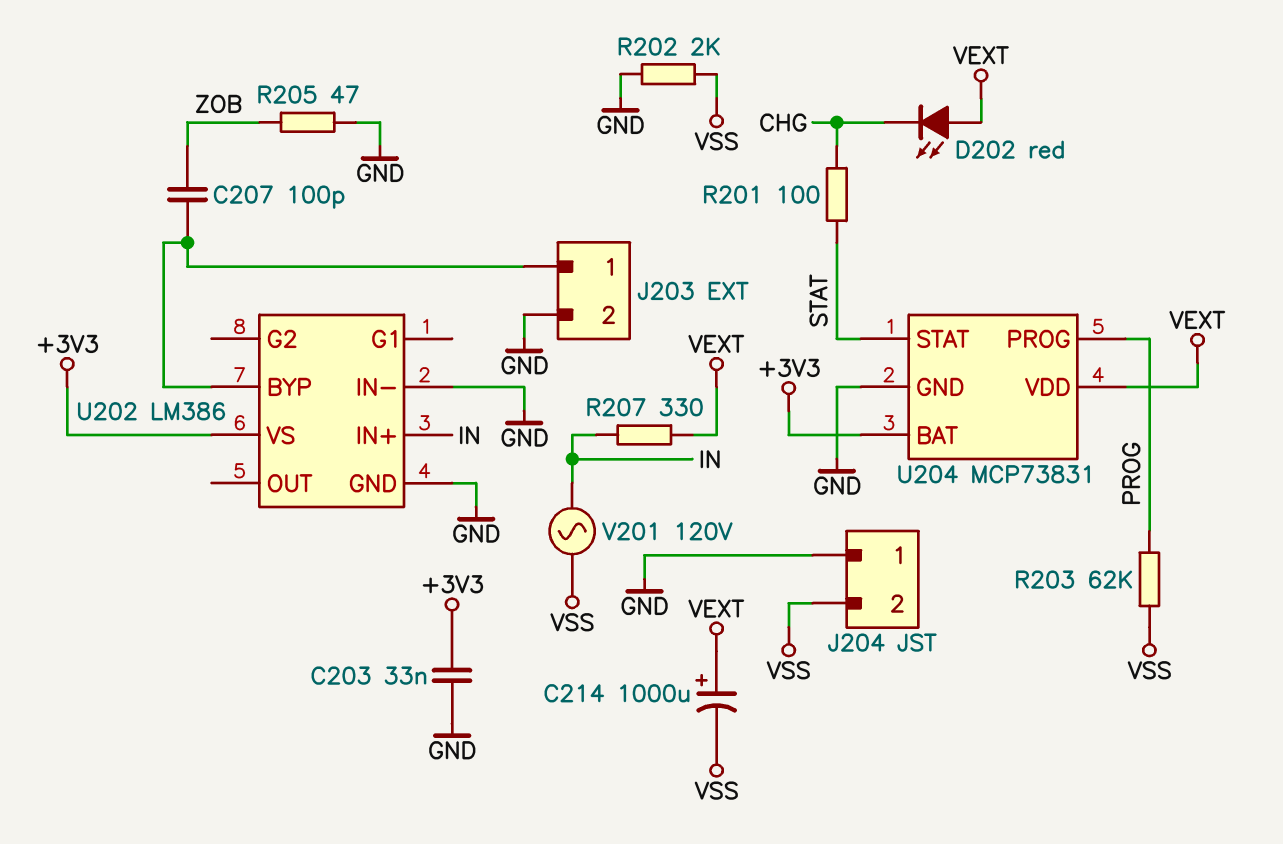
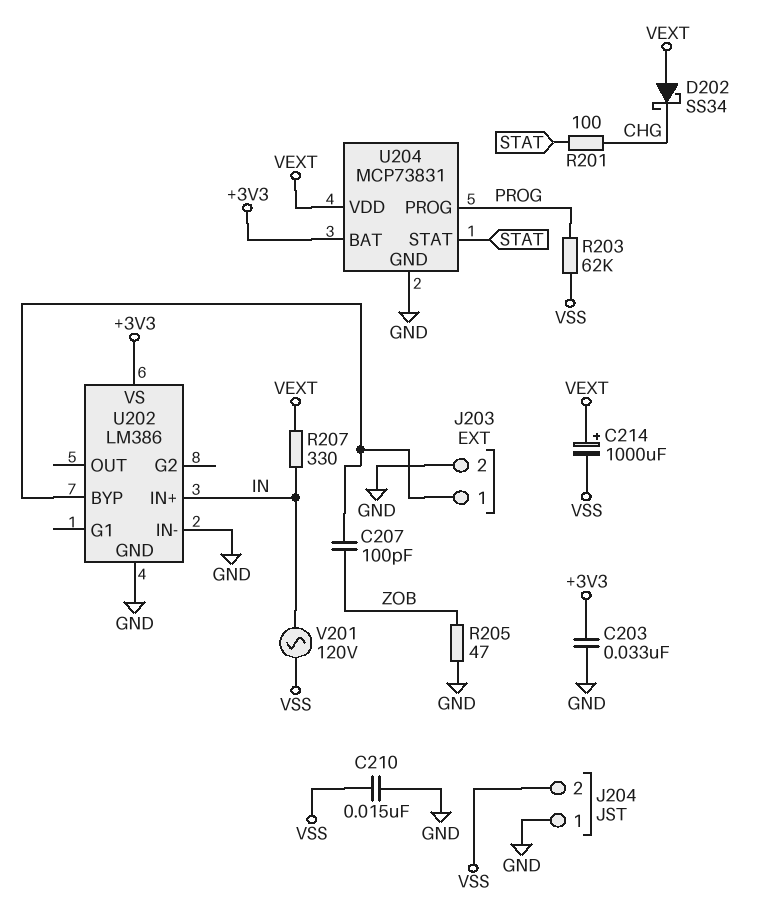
C210: none -> 15nF (GND, VSS)
D202: LED red (A VEXT, K CHG) -> schottky SS34 (A VEXT, K CHG)
R202: 2k (GND, VSS) -> none

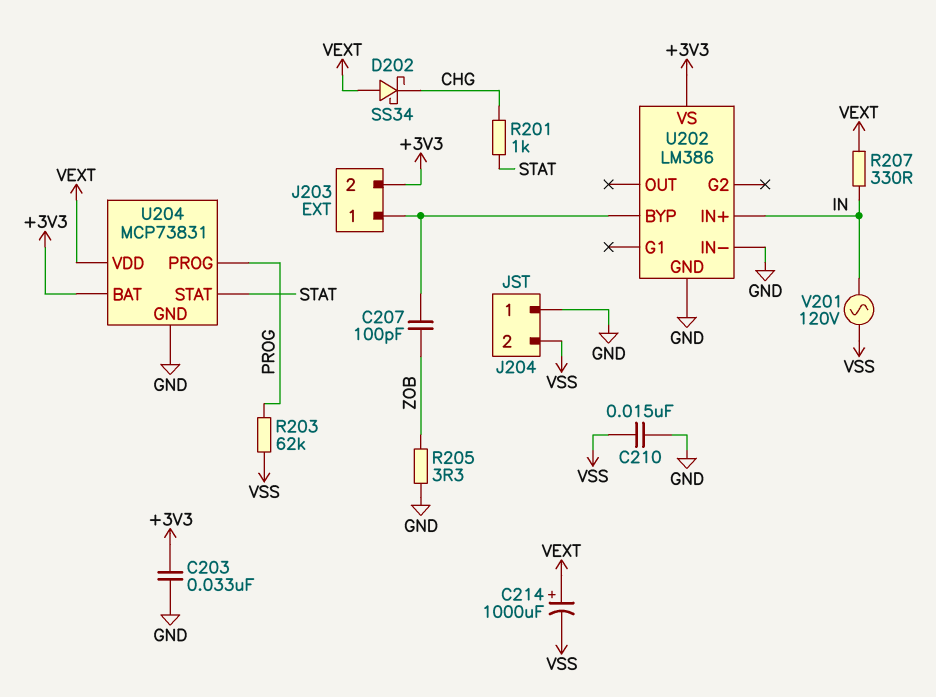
J203 pin 2: GND -> +3V3
R201: 100 (CHG, STAT) -> 1k (CHG, STAT)
R205: 47 (GND, ZOB) -> 3.3 (GND, ZOB)

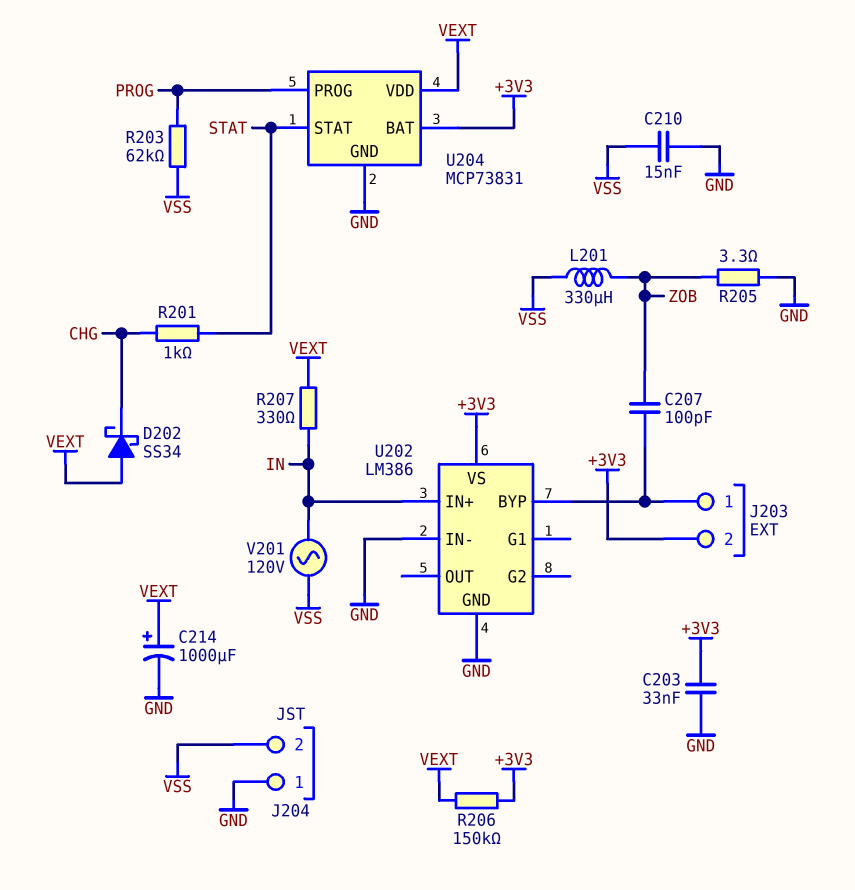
C214: 1000uF (plus VEXT, minus VSS) -> 1000uF (plus VEXT, minus GND)
L201: none -> 330uH (VSS, ZOB)
R206: none -> 150k (+3V3, VEXT)

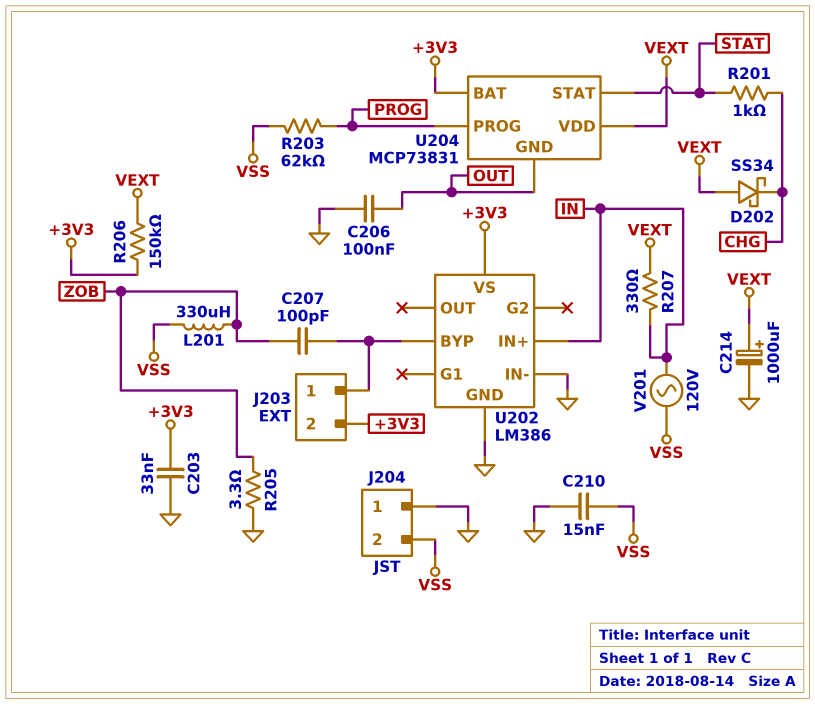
C206: none -> 100nF (GND, OUT)
U204 pin GND: GND -> OUT

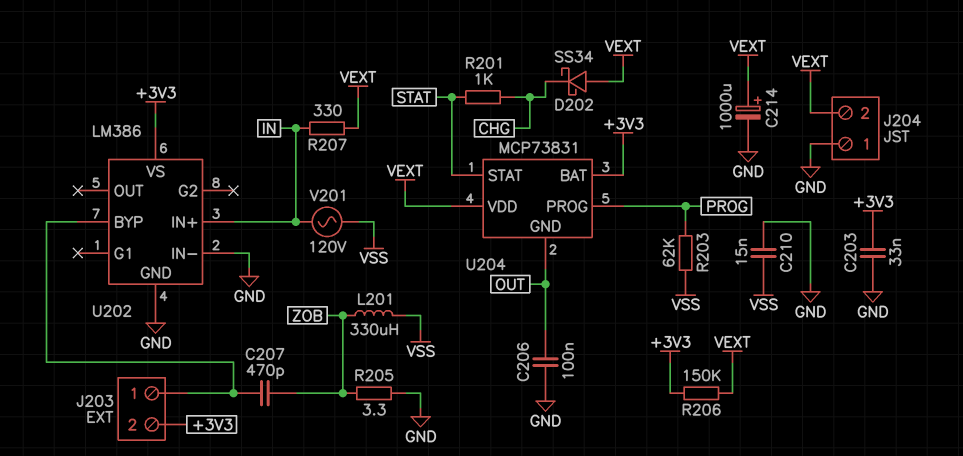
C207: 100pF (J203/1, ZOB) -> 470pF (J203/1, ZOB)
J204 pin 2: VSS -> VEXT

